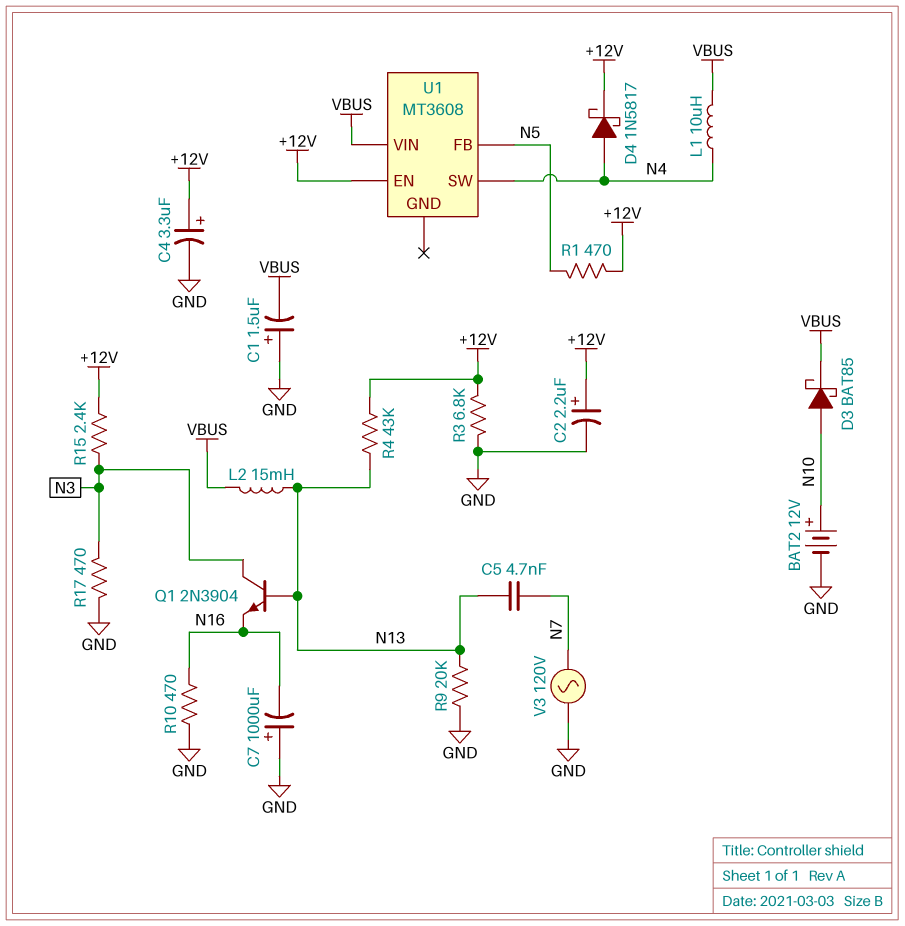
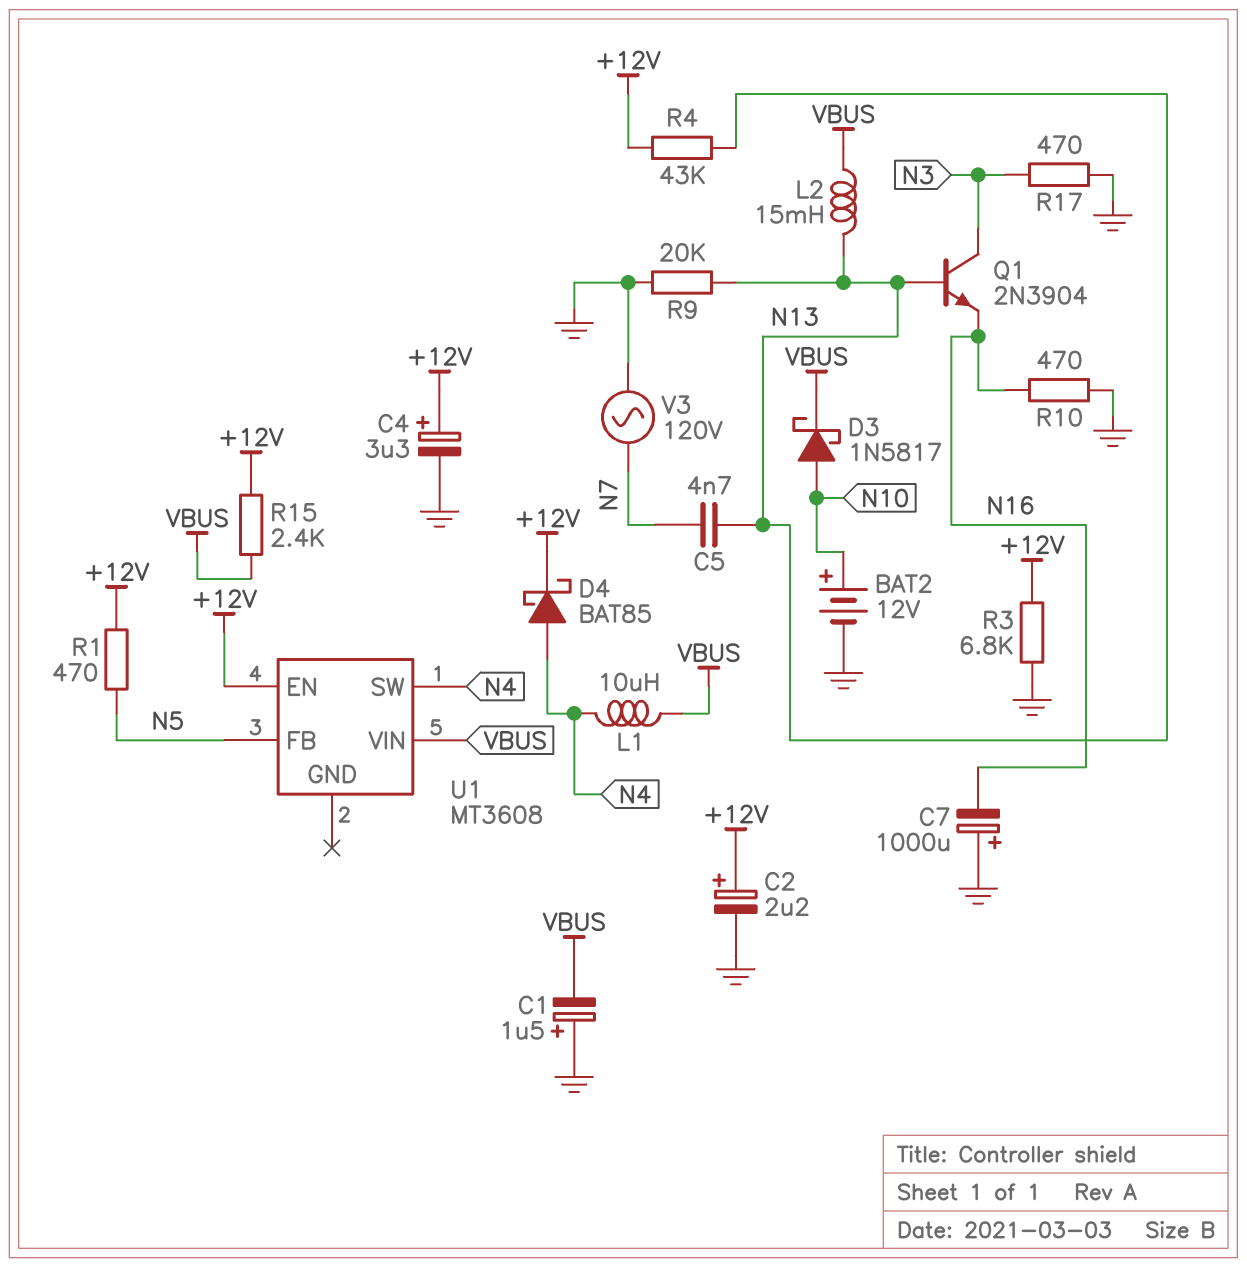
D3: schottky BAT85 (A N10, K VBUS) -> schottky 1N5817 (A N10, K VBUS)
D4: schottky 1N5817 (A N4, K +12V) -> schottky BAT85 (A N4, K +12V)
R15: 2.4k (+12V, N3) -> 2.4k (+12V, VBUS)

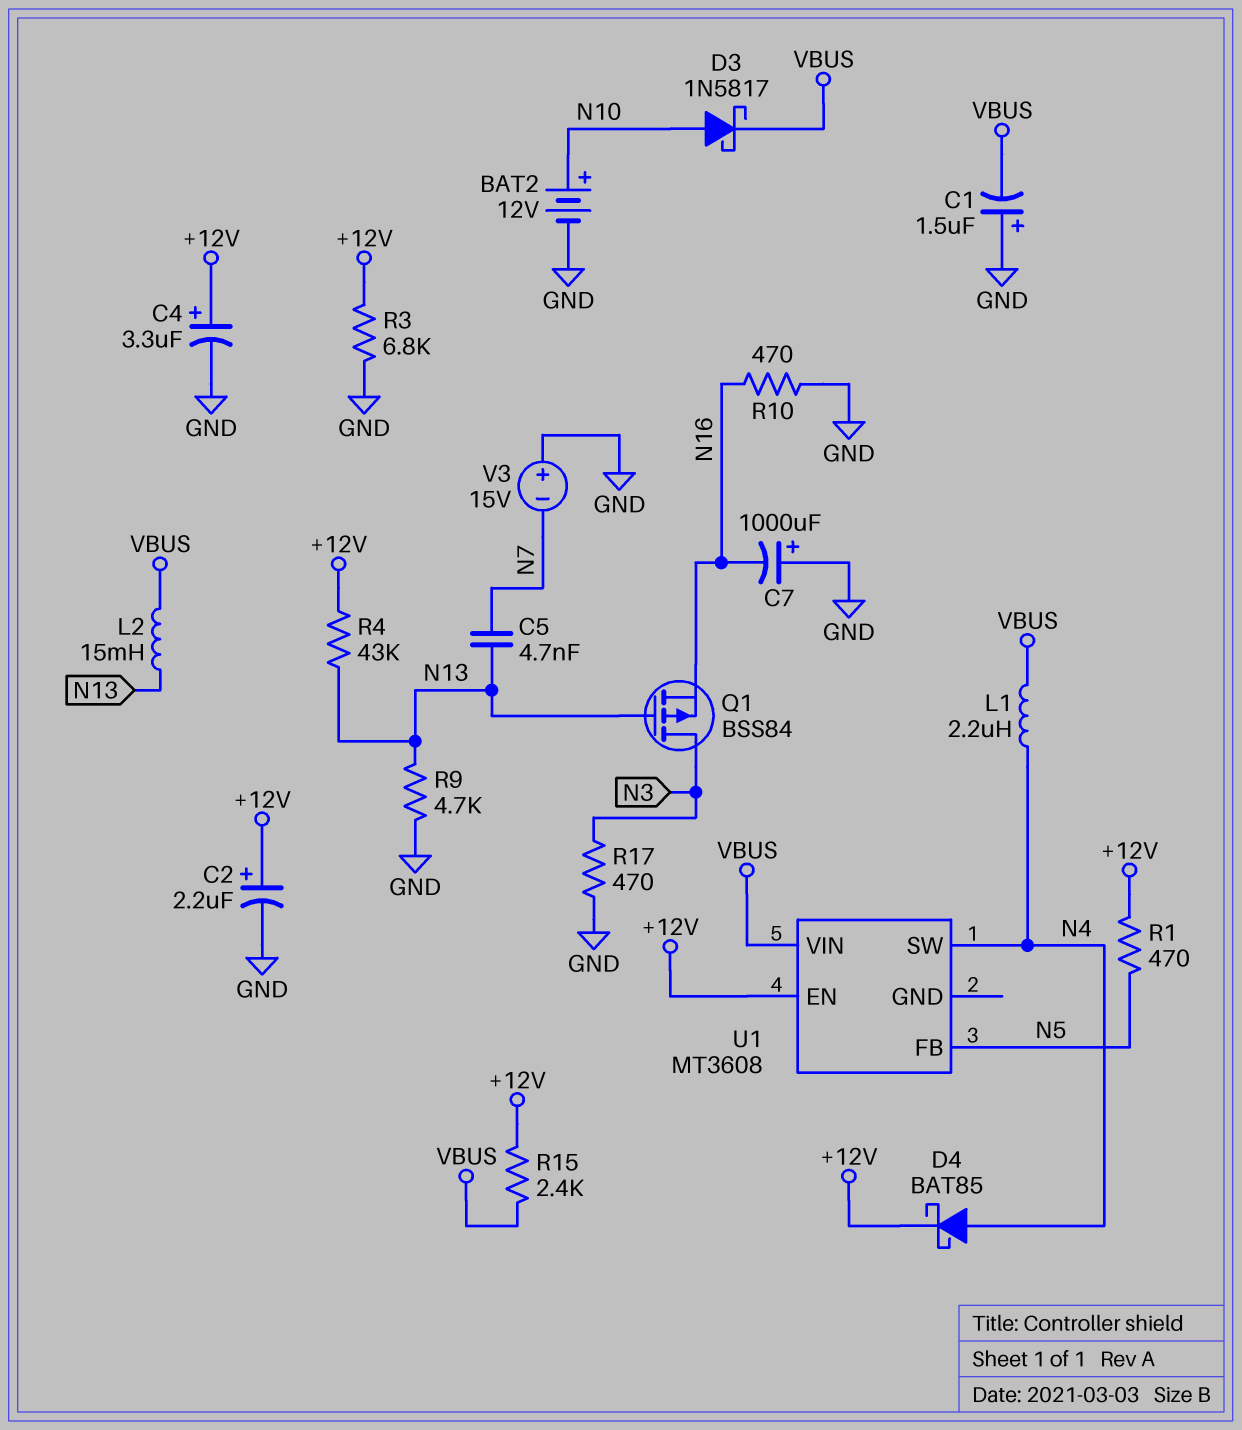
L1: 10uH (N4, VBUS) -> 2.2uH (N4, VBUS)
Q1: NPN 2N3904 (B N13, C N3, E N16) -> PMOS BSS84 (G N13, D N3, S N16)
R9: 20k (GND, N13) -> 4.7k (GND, N13)
V3: AC 120V (GND, N7) -> 15V (plus GND, minus N7)

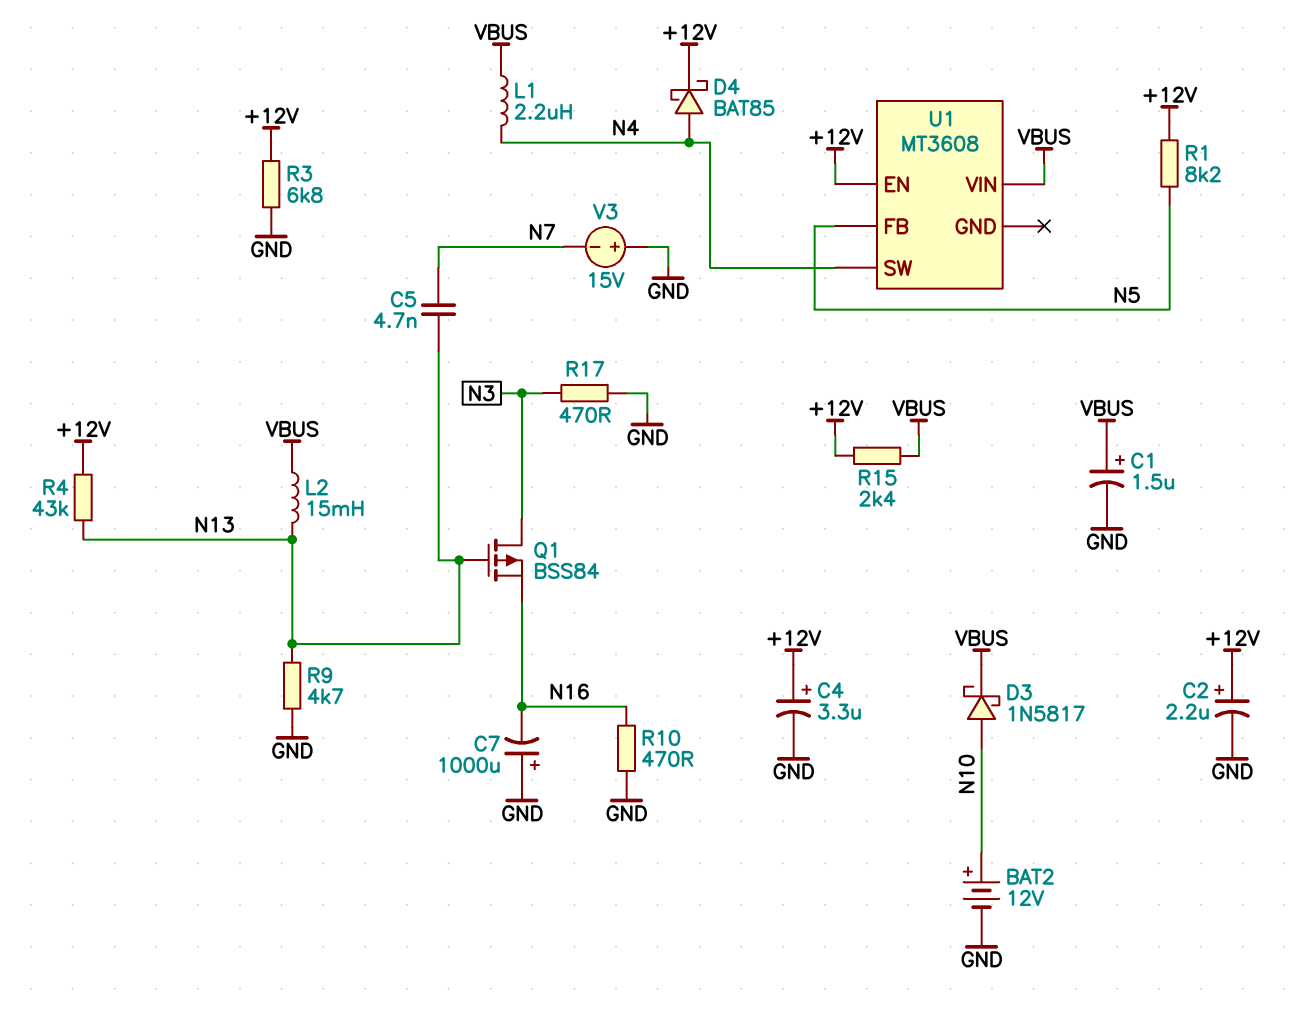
C1: 1.5uF (plus GND, minus VBUS) -> 1.5uF (plus VBUS, minus GND)
R1: 470 (+12V, N5) -> 8.2k (+12V, N5)

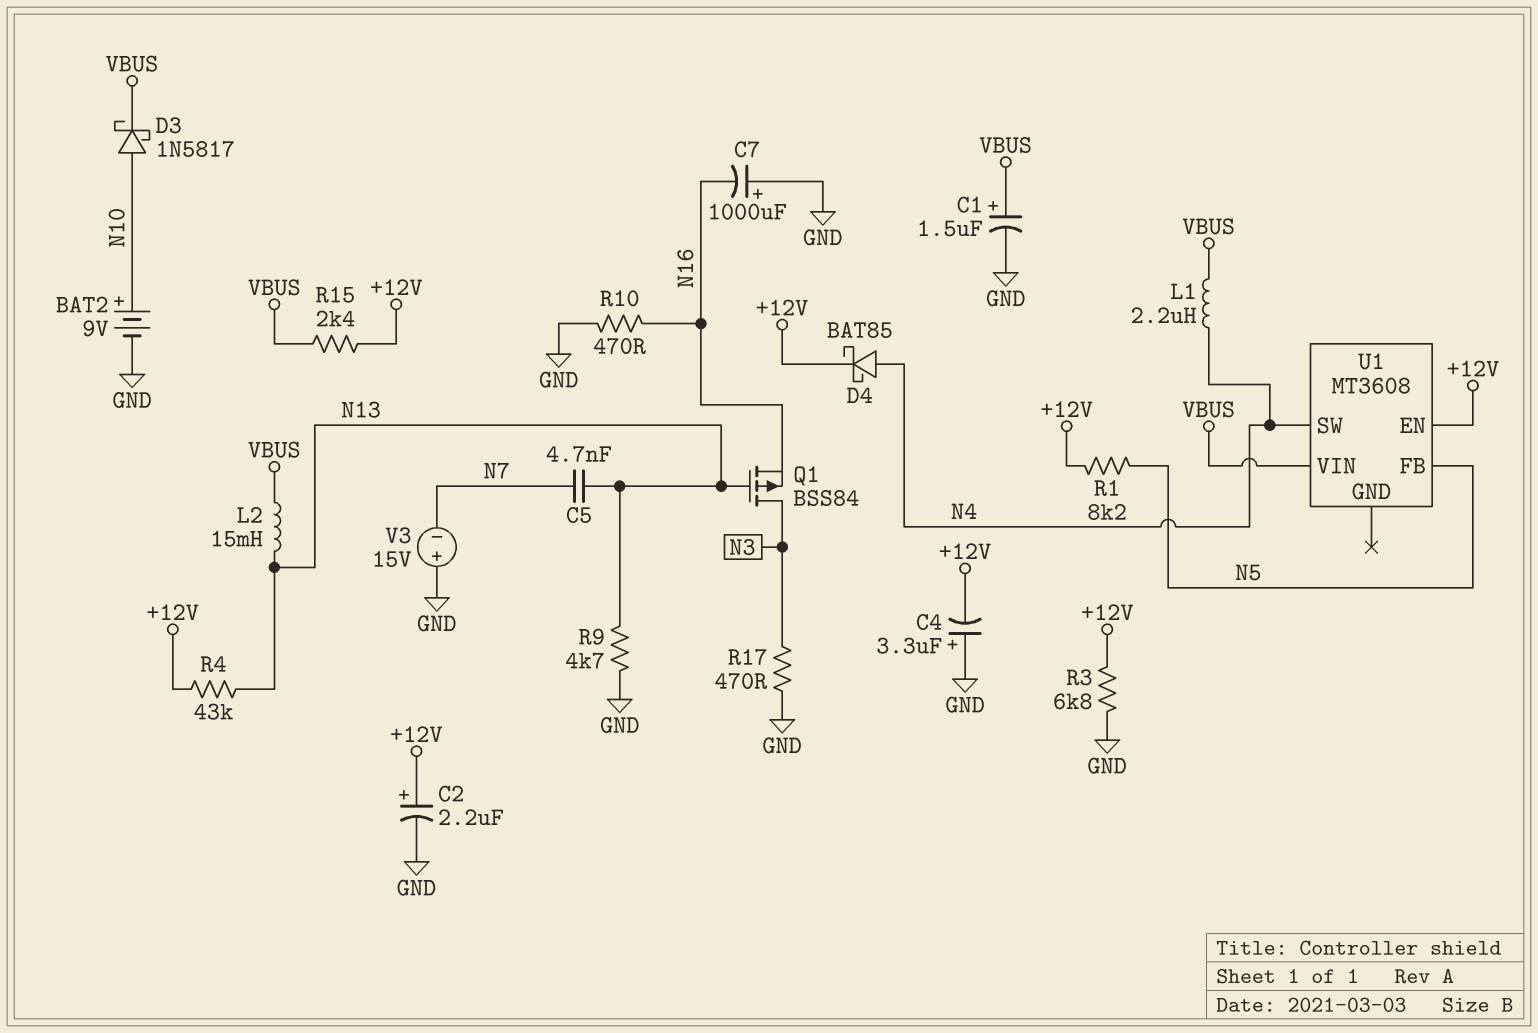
BAT2: 12V (plus N10, minus GND) -> 9V (plus N10, minus GND)
C4: 3.3uF (plus +12V, minus GND) -> 3.3uF (plus GND, minus +12V)

